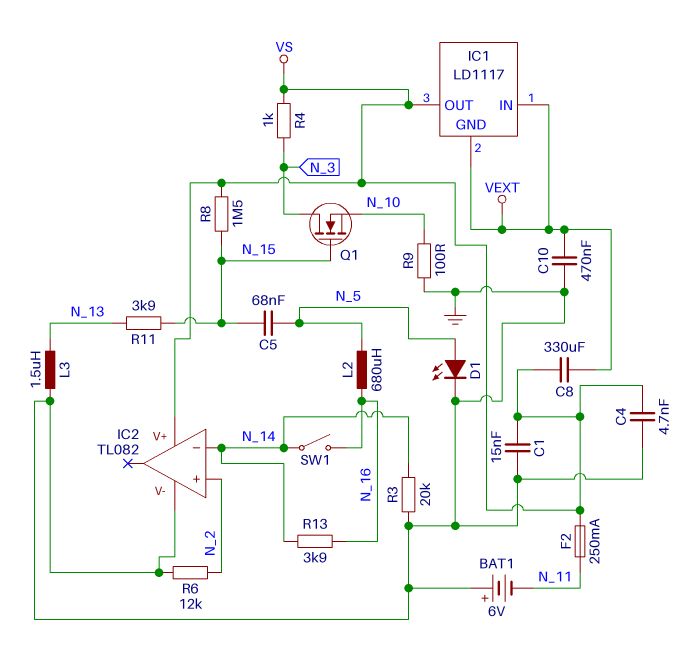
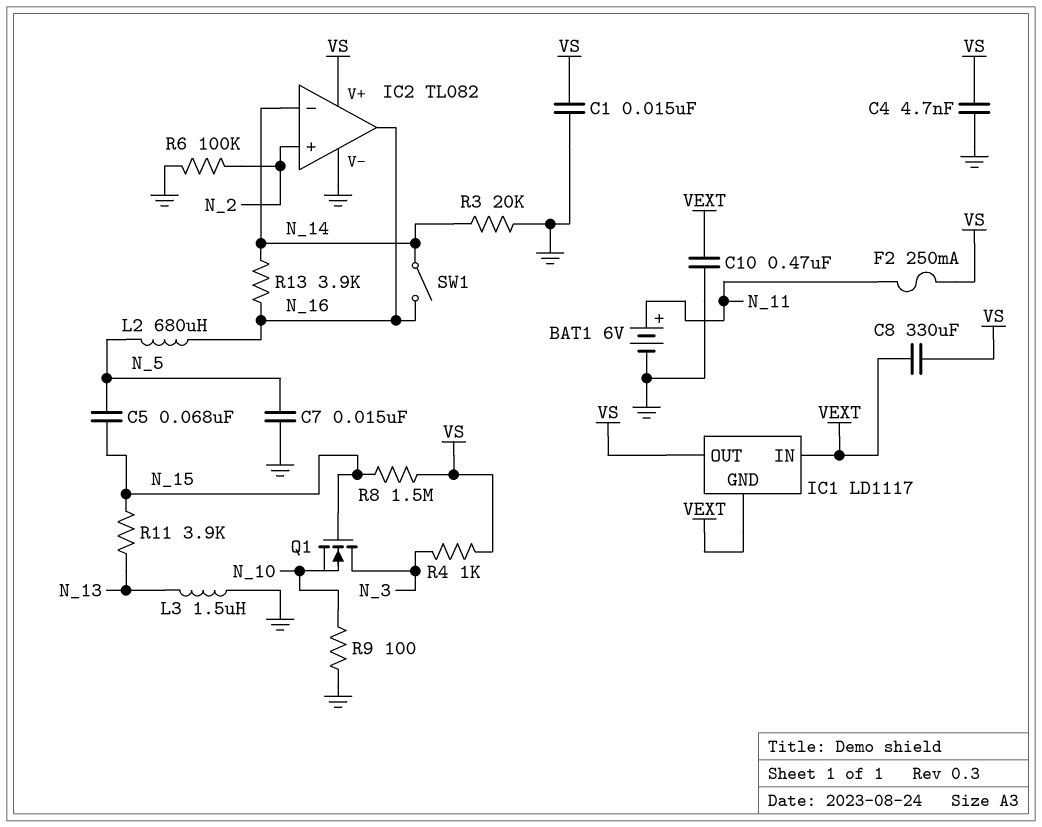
BAT1: 6V (plus GND, minus N_11) -> 6V (plus N_11, minus GND)
C7: none -> 15nF (GND, N_5)
D1: LED (A N_5, K GND) -> none
IC2 pin out: none -> N_16
R6: 12k (GND, N_2) -> 100k (GND, N_2)

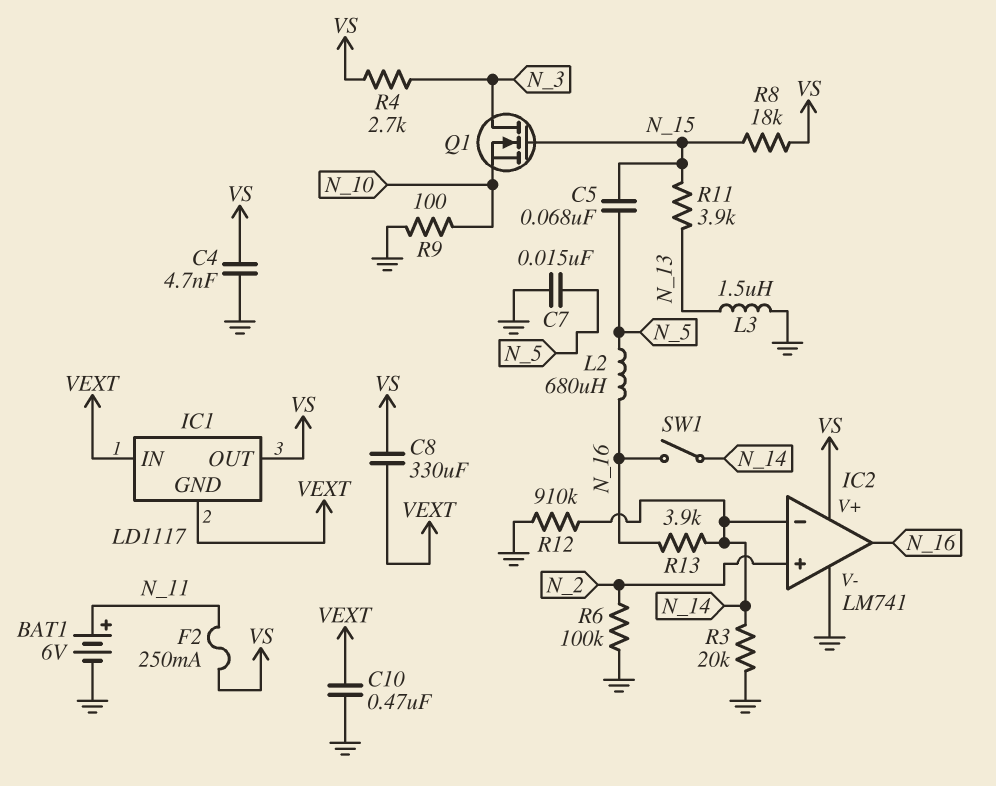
C1: 15nF (GND, VS) -> none
IC2: TL082 -> LM741
R4: 1k (N_3, VS) -> 2.7k (N_3, VS)
R8: 1.5M (N_15, VS) -> 18k (N_15, VS)
R12: none -> 910k (GND, N_14)

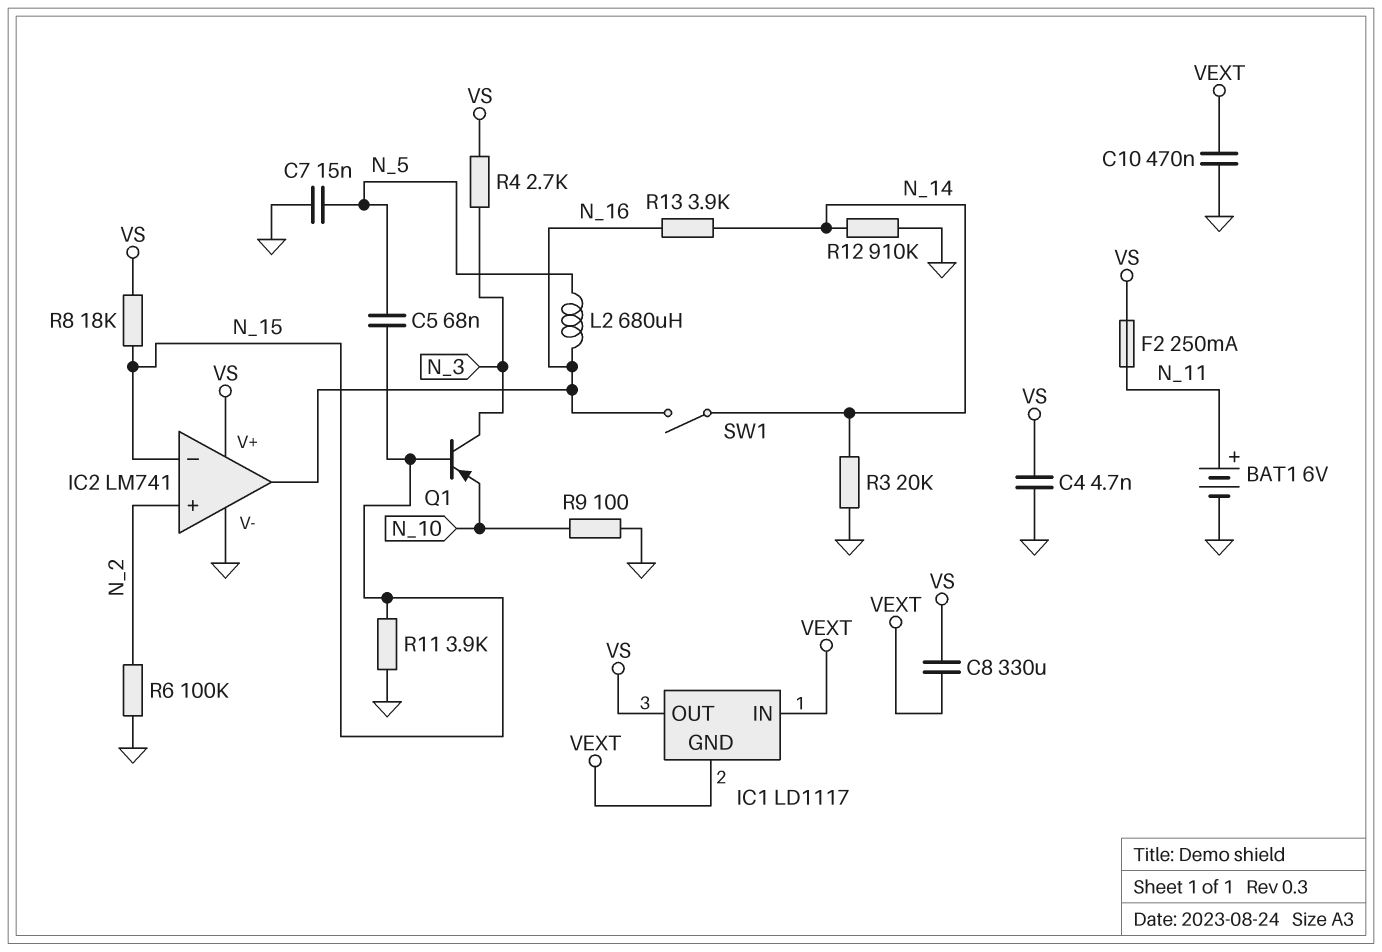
IC2 pin in-: N_14 -> N_15
L3: 1.5uH (GND, N_13) -> none
Q1: NMOS (G N_15, D N_3, S N_10) -> PNP (B N_15, C N_3, E N_10)
R11: 3.9k (N_13, N_15) -> 3.9k (GND, N_15)

